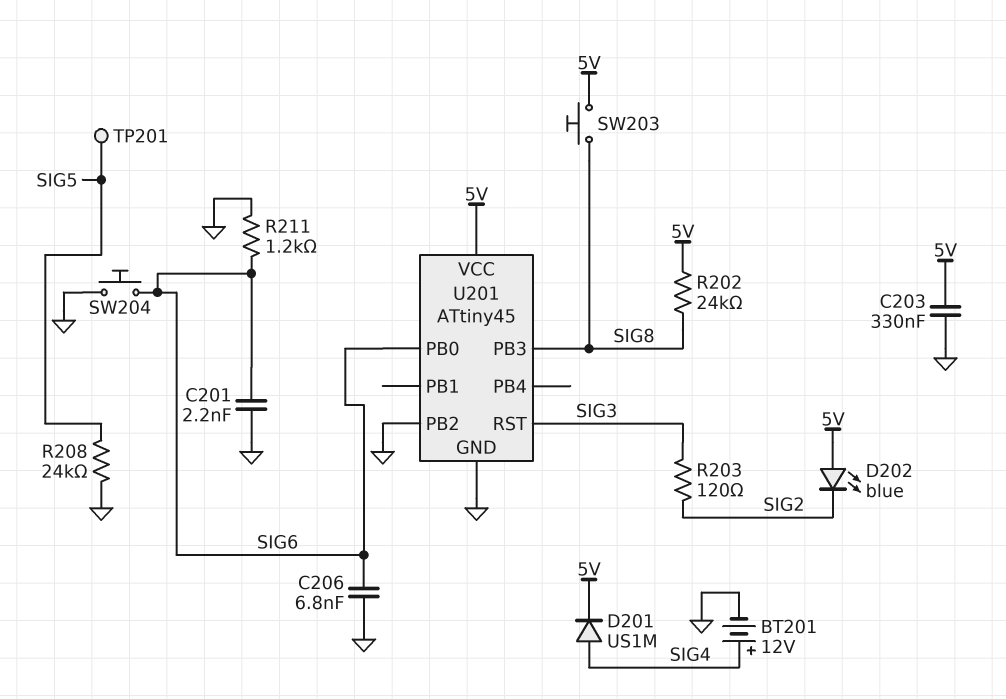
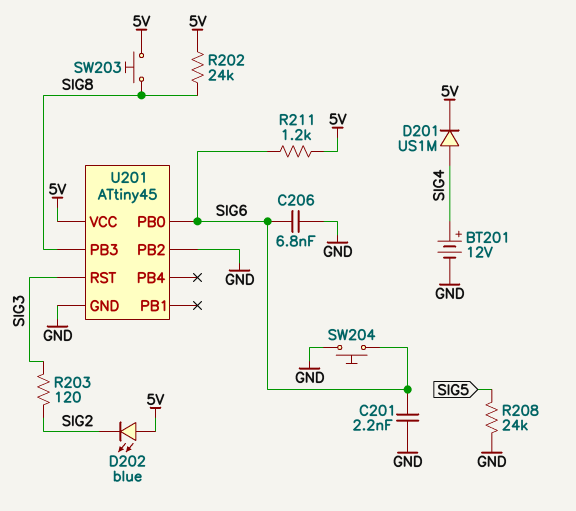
C203: 330nF (5V, GND) -> none
R211: 1.2k (GND, SIG6) -> 1.2k (5V, SIG6)
TP201: test point (SIG5) -> none

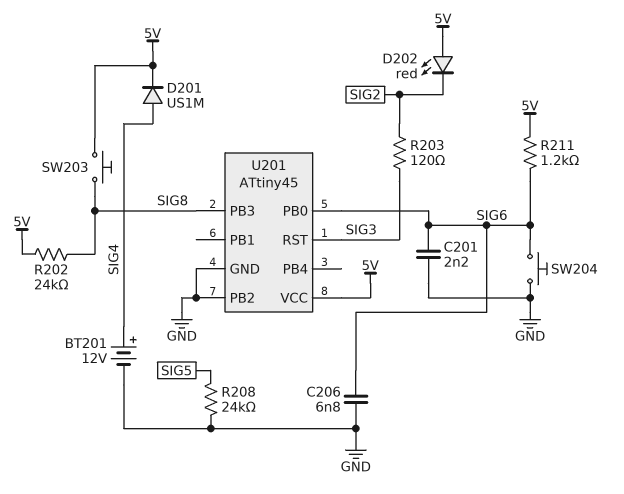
D202: LED blue (A 5V, K SIG2) -> LED red (A 5V, K SIG2)

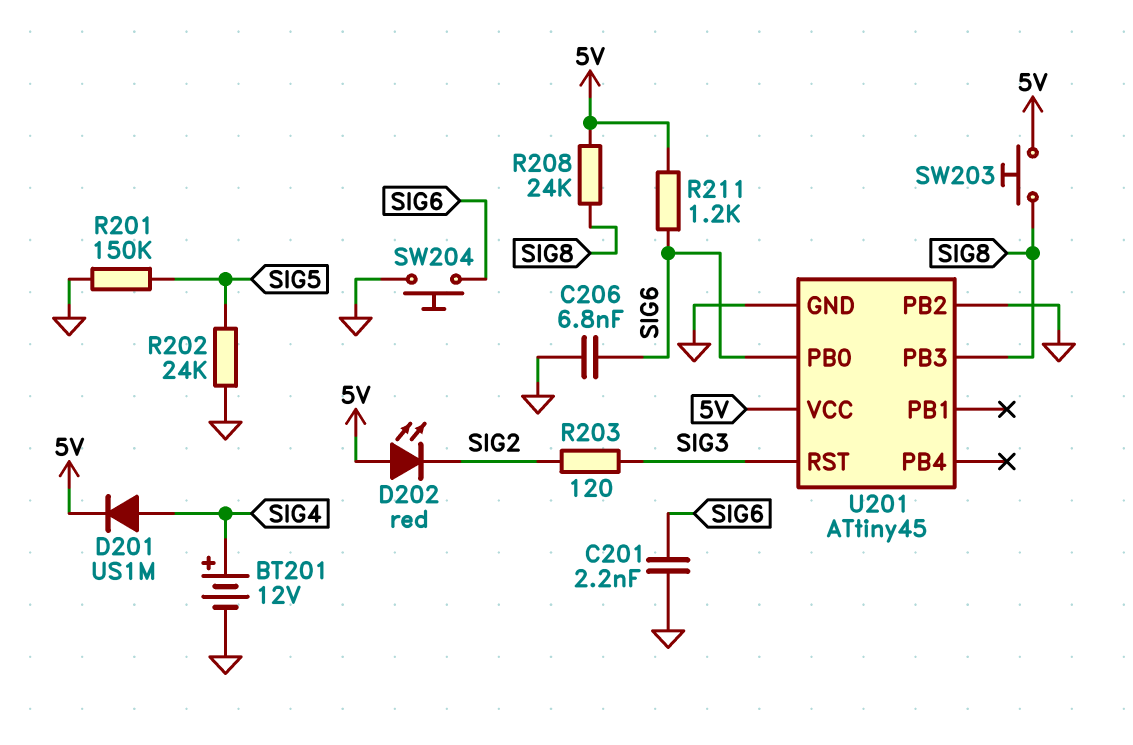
R201: none -> 150k (GND, SIG5)
R202: 24k (5V, SIG8) -> 24k (GND, SIG5)
R208: 24k (GND, SIG5) -> 24k (5V, SIG8)

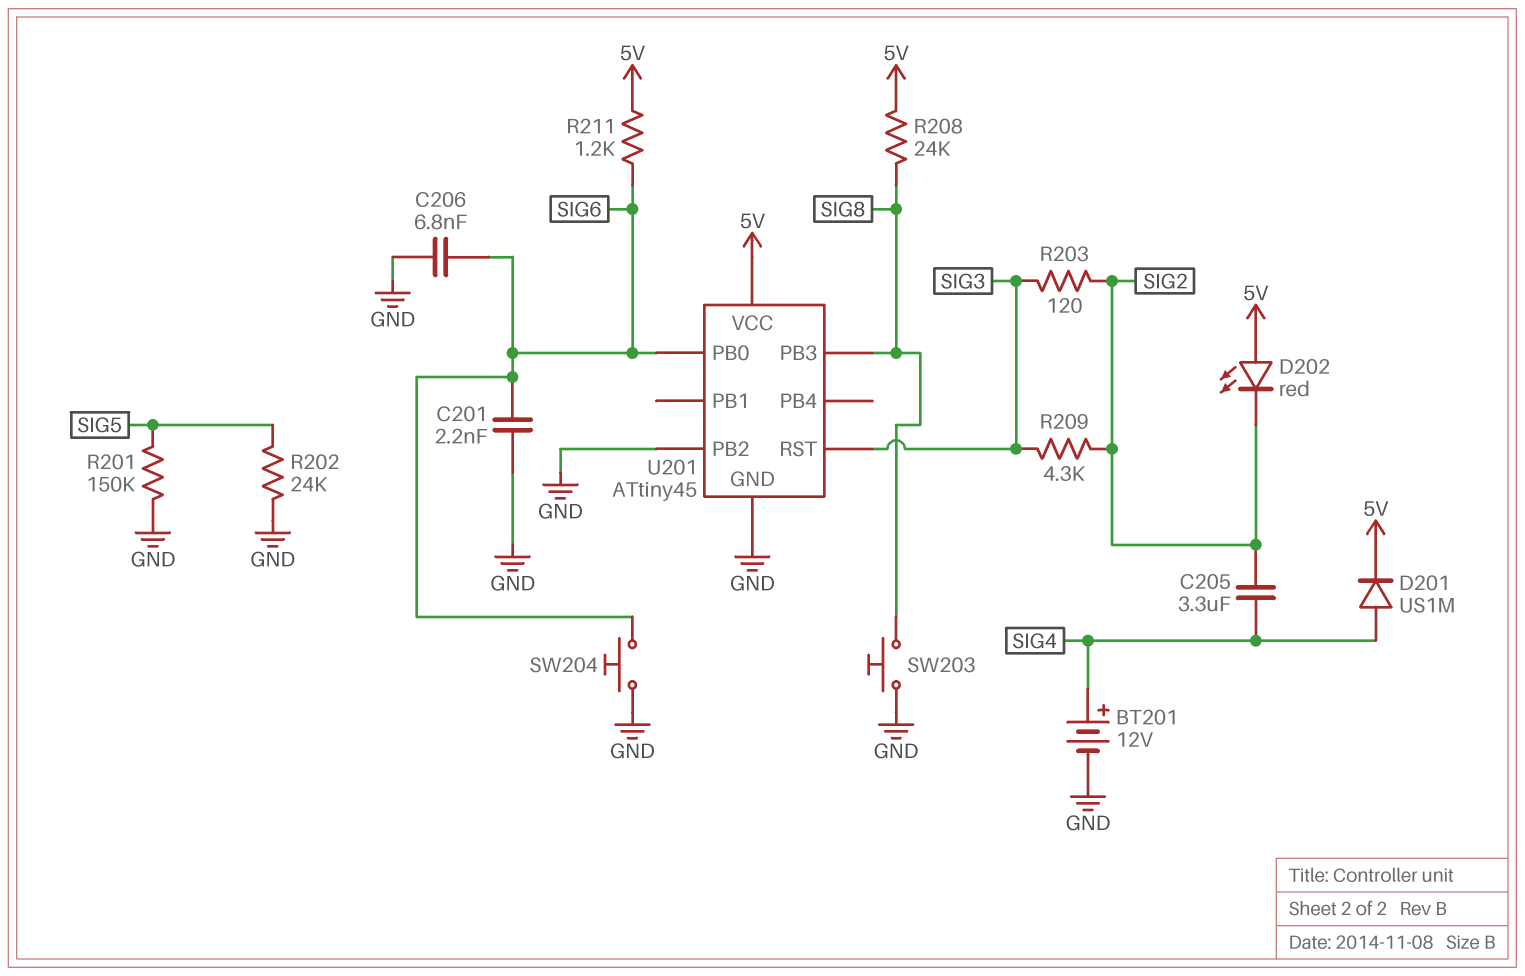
C205: none -> 3.3uF (SIG2, SIG4)
R209: none -> 4.3k (SIG2, SIG3)
SW203: button (5V, SIG8) -> button (GND, SIG8)

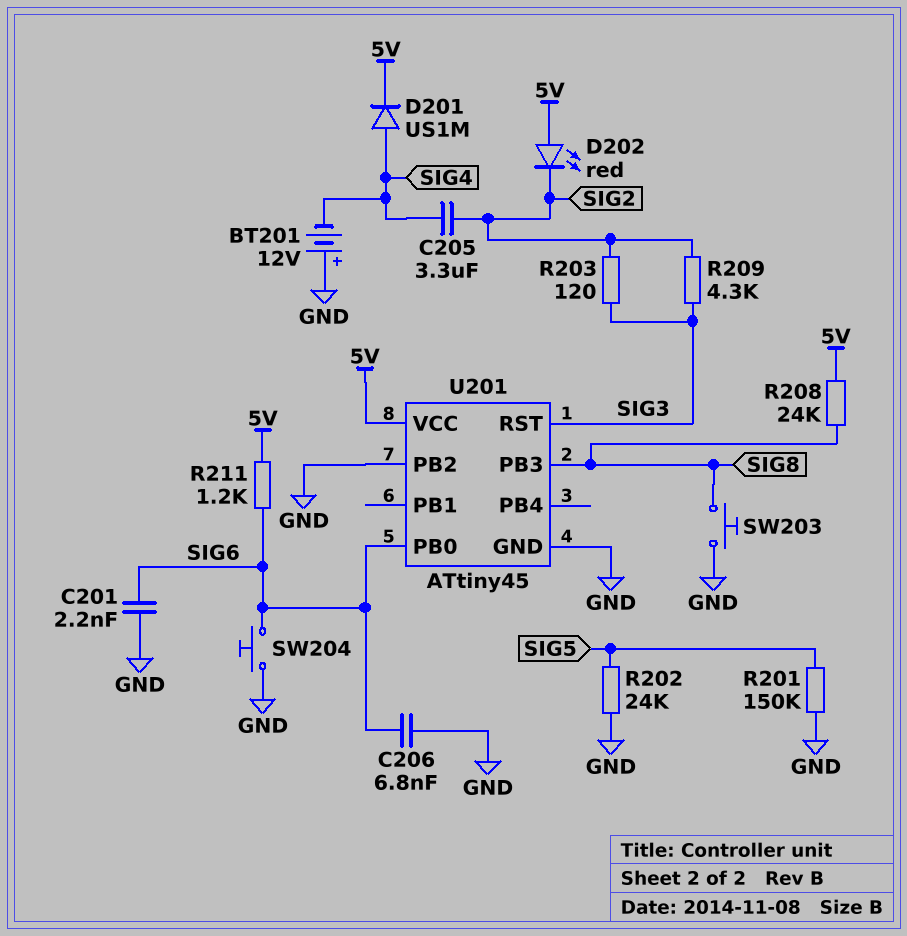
BT201: 12V (plus SIG4, minus GND) -> 12V (plus GND, minus SIG4)

